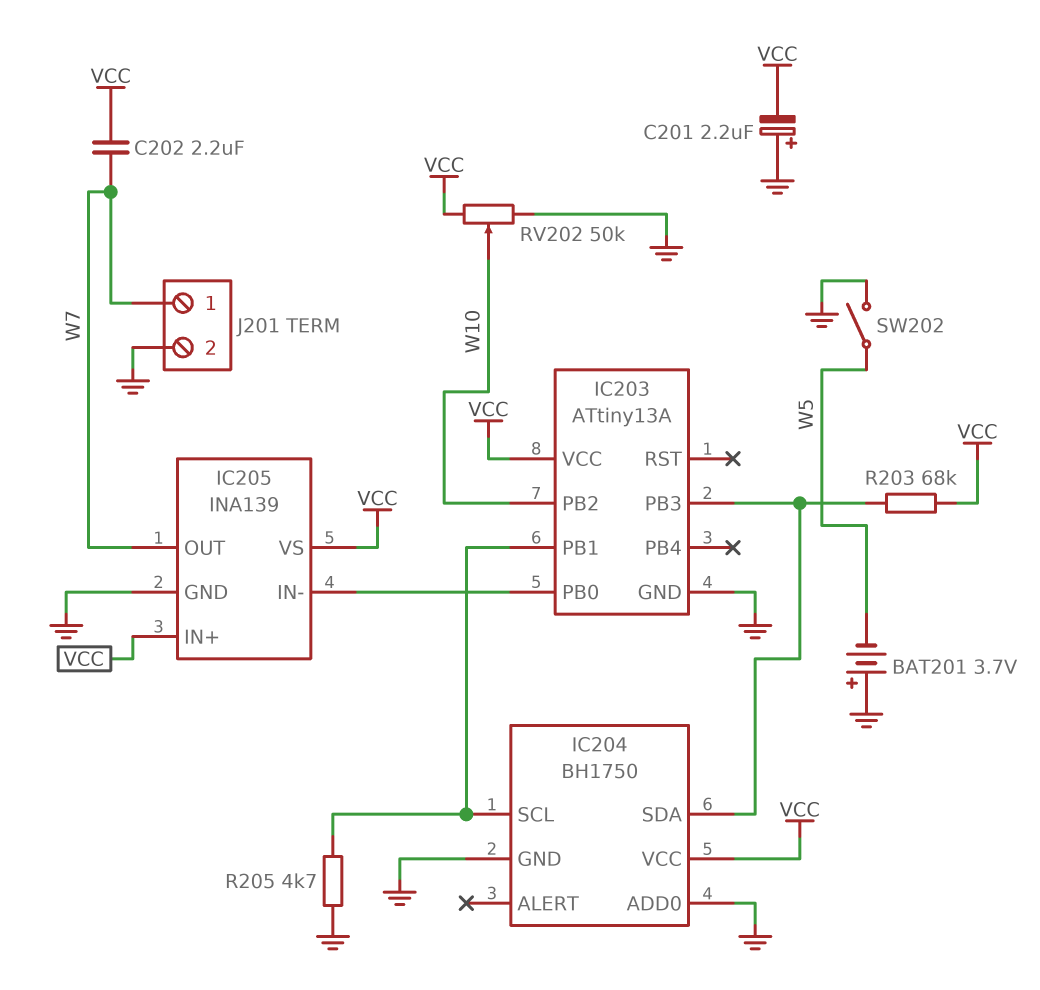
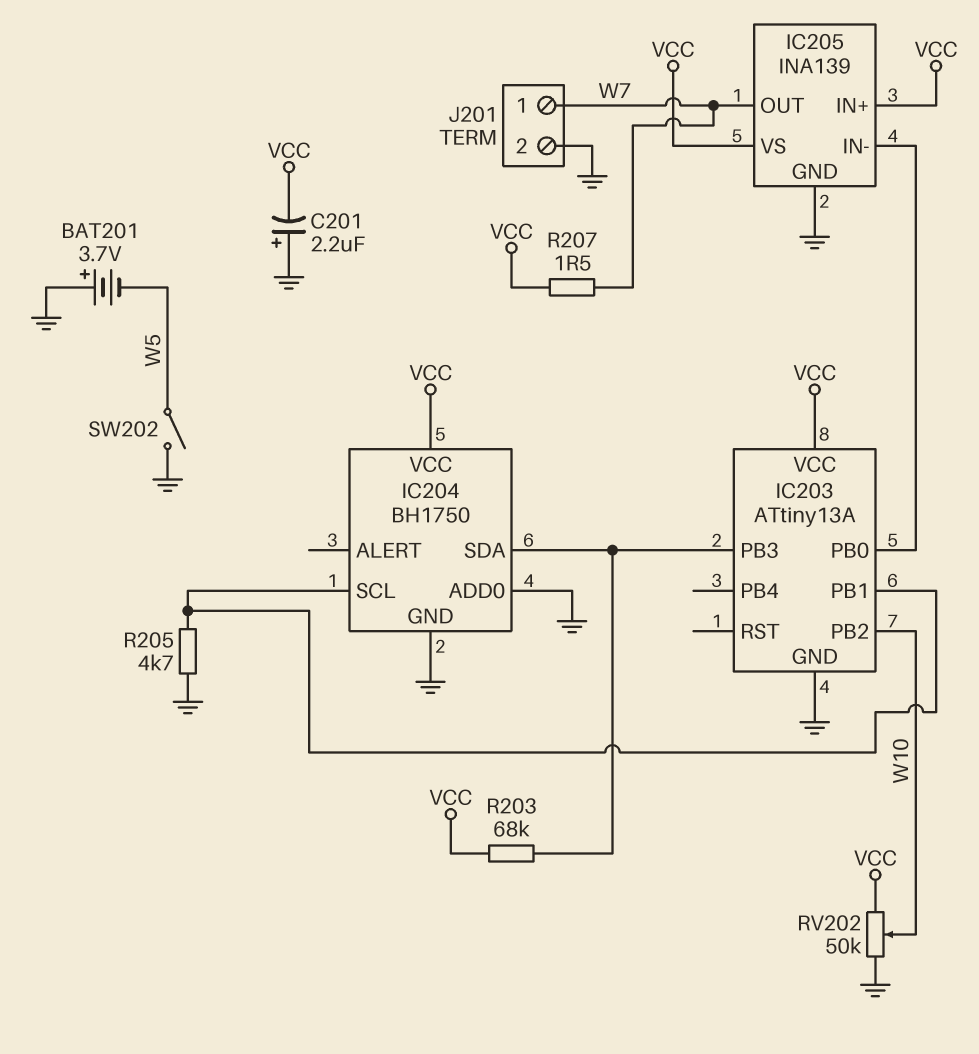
C202: 2.2uF (VCC, W7) -> none
R207: none -> 1.5 (VCC, W7)

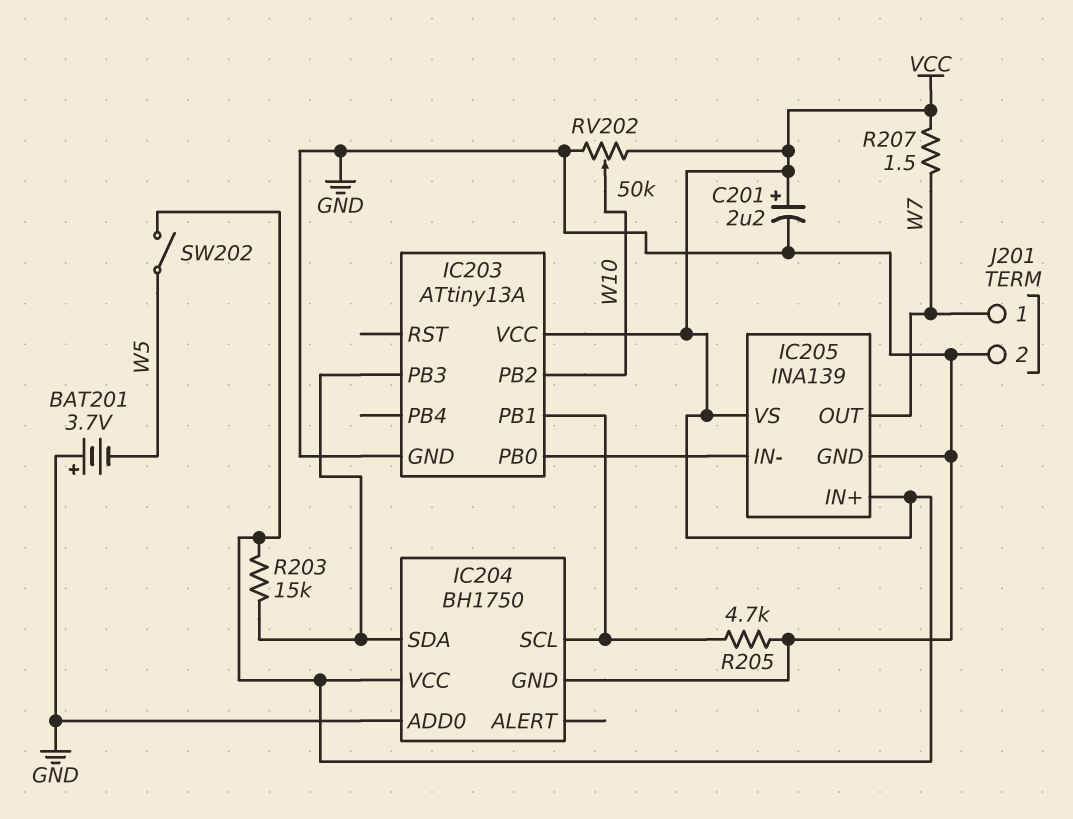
C201: 2.2uF (plus GND, minus VCC) -> 2.2uF (plus VCC, minus GND)
R203: 68k (IC203/PB3, VCC) -> 15k (IC203/PB3, VCC)
SW202: switch (GND, W5) -> switch (VCC, W5)

